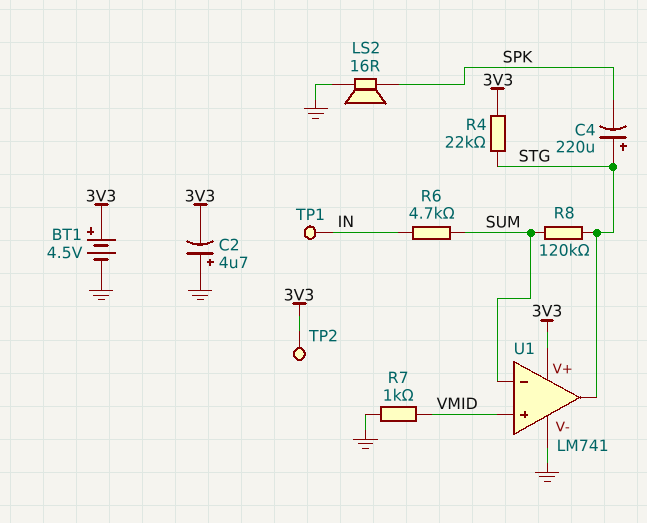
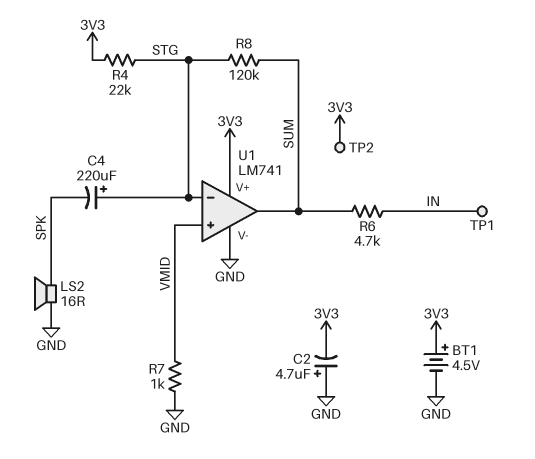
U1 pin in-: SUM -> STG
U1 pin out: STG -> SUM

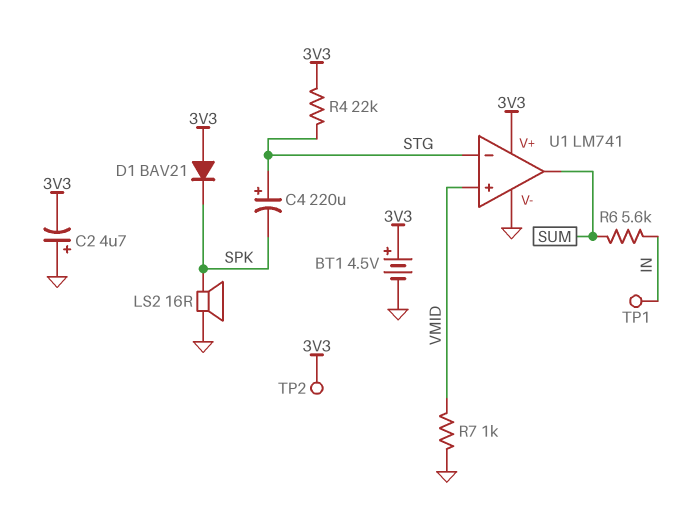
D1: none -> diode BAV21 (A 3V3, K SPK)
R6: 4.7k (IN, SUM) -> 5.6k (IN, SUM)
R8: 120k (STG, SUM) -> none

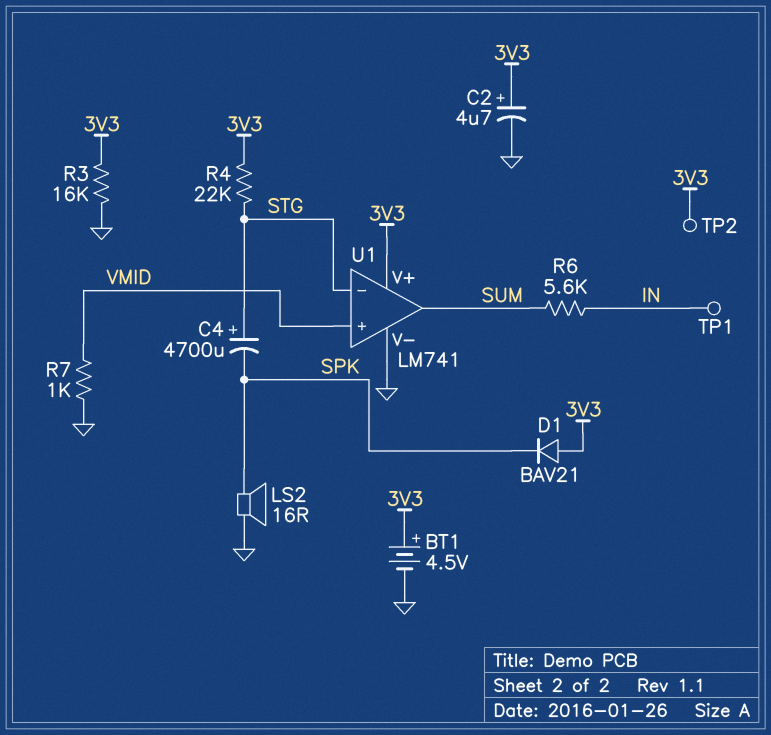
C2: 4.7uF (plus GND, minus 3V3) -> 4.7uF (plus 3V3, minus GND)
C4: 220uF (plus STG, minus SPK) -> 4700uF (plus STG, minus SPK)
R3: none -> 16k (3V3, GND)

